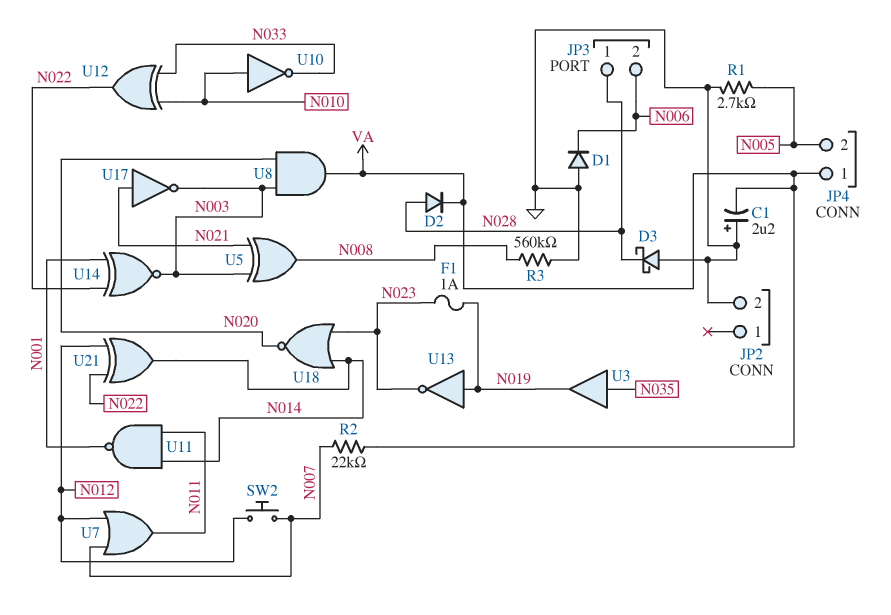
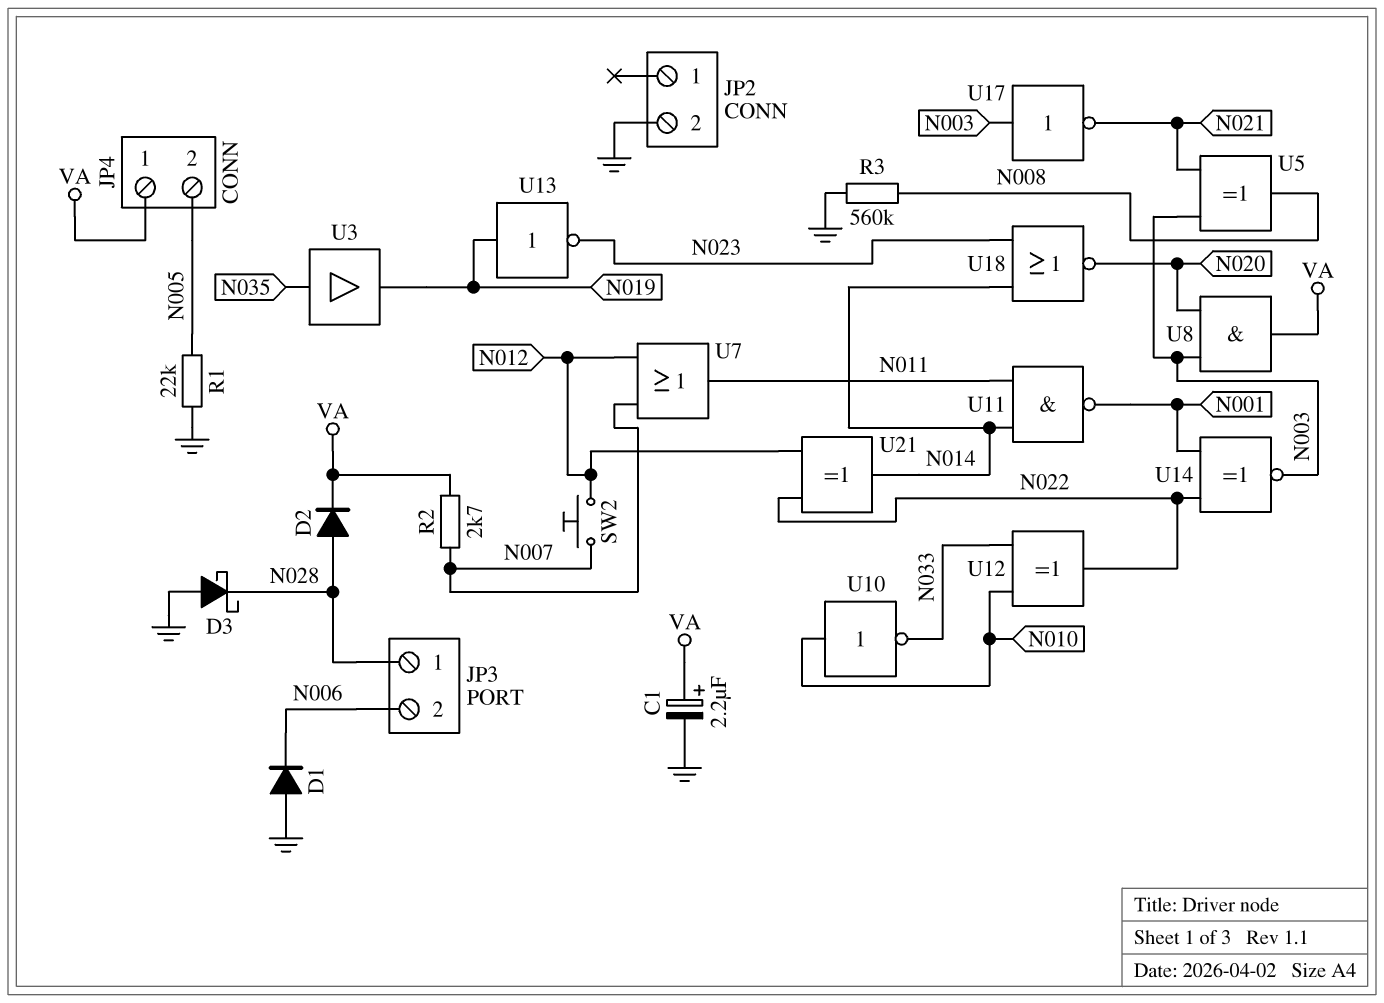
C1: 2.2uF (plus GND, minus VA) -> 2.2uF (plus VA, minus GND)
F1: 1A (N019, N023) -> none
R1: 2.7k (GND, N005) -> 22k (GND, N005)
R2: 22k (N007, VA) -> 2.7k (N007, VA)
U17: NOT (in N021, out N003) -> NOT (in N003, out N021)

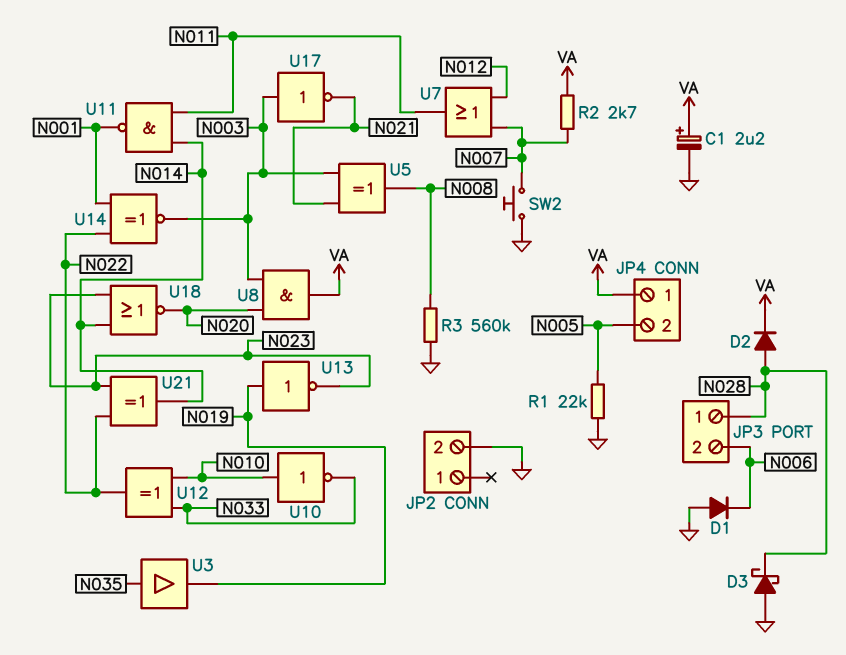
SW2: button (N007, N012) -> button (GND, N007)
U21: XOR (in N012, in N022, out N014) -> XOR (in N022, in N023, out N014)

